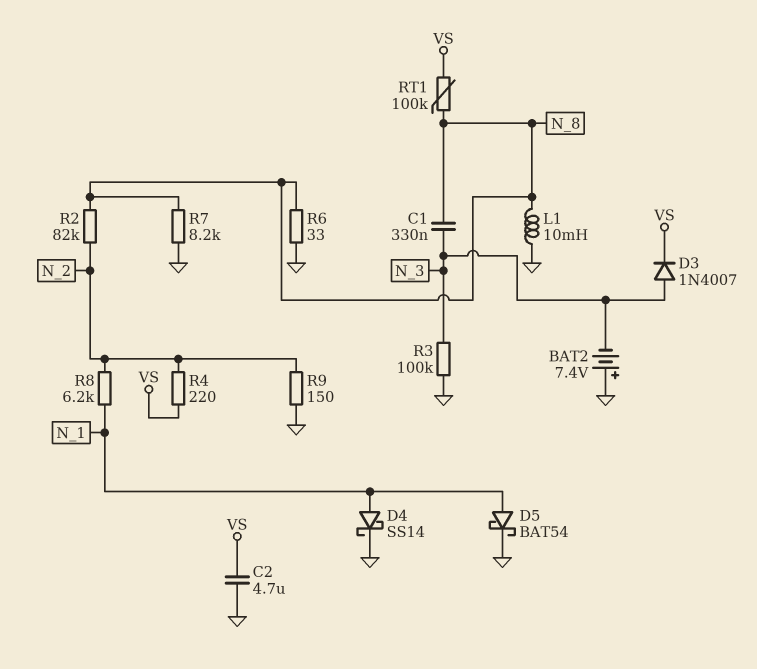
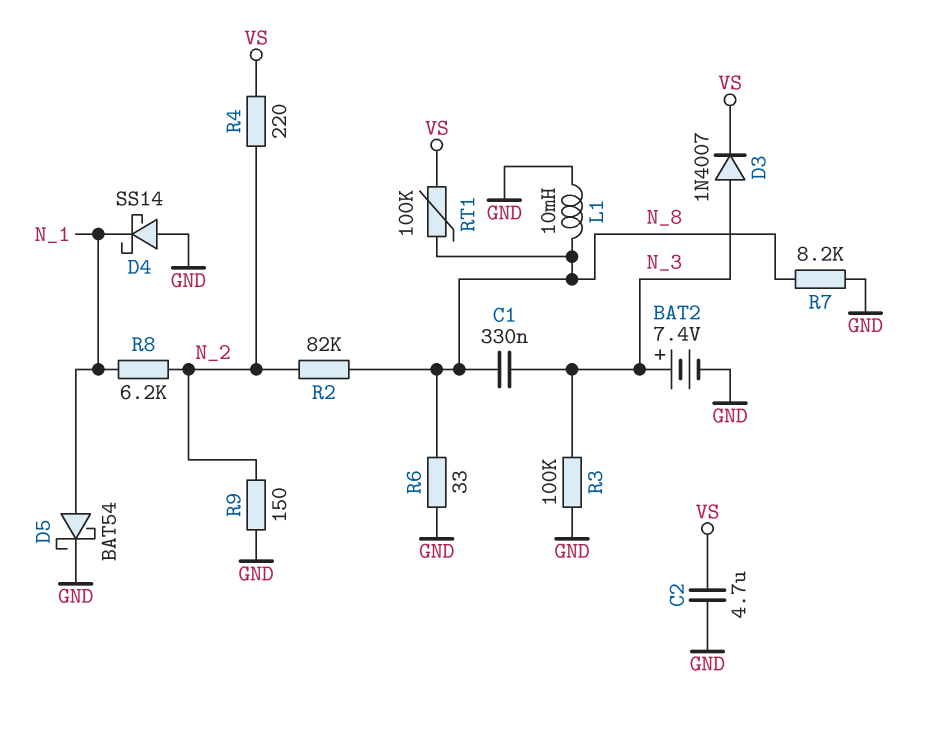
BAT2: 7.4V (plus GND, minus N_3) -> 7.4V (plus N_3, minus GND)
D4: schottky SS14 (A N_1, K GND) -> schottky SS14 (A GND, K N_1)

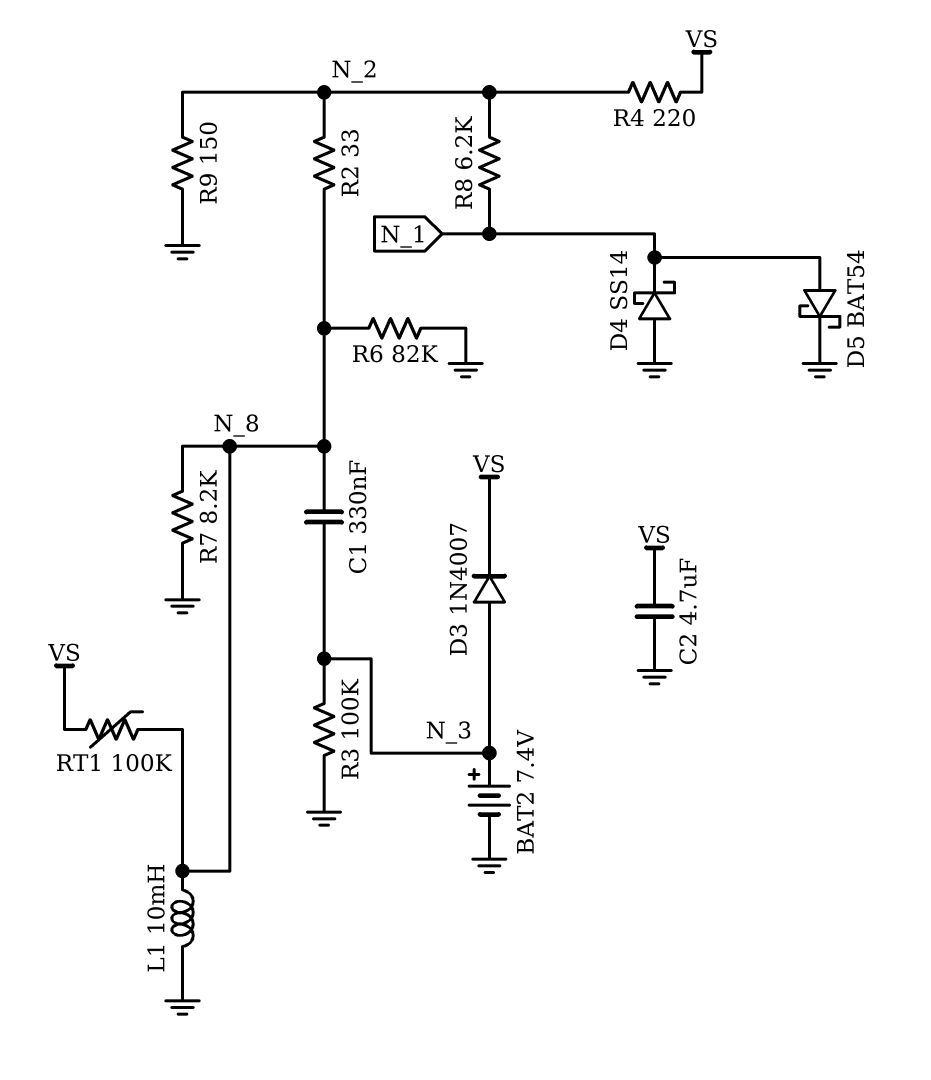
R2: 82k (N_2, N_8) -> 33 (N_2, N_8)
R6: 33 (GND, N_8) -> 82k (GND, N_8)

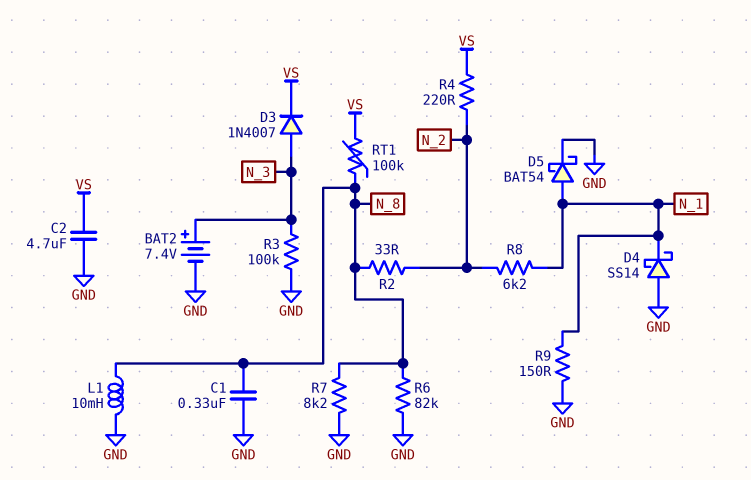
C1: 330nF (N_3, N_8) -> 330nF (GND, N_8)
R9: 150 (GND, N_2) -> 150 (GND, N_1)

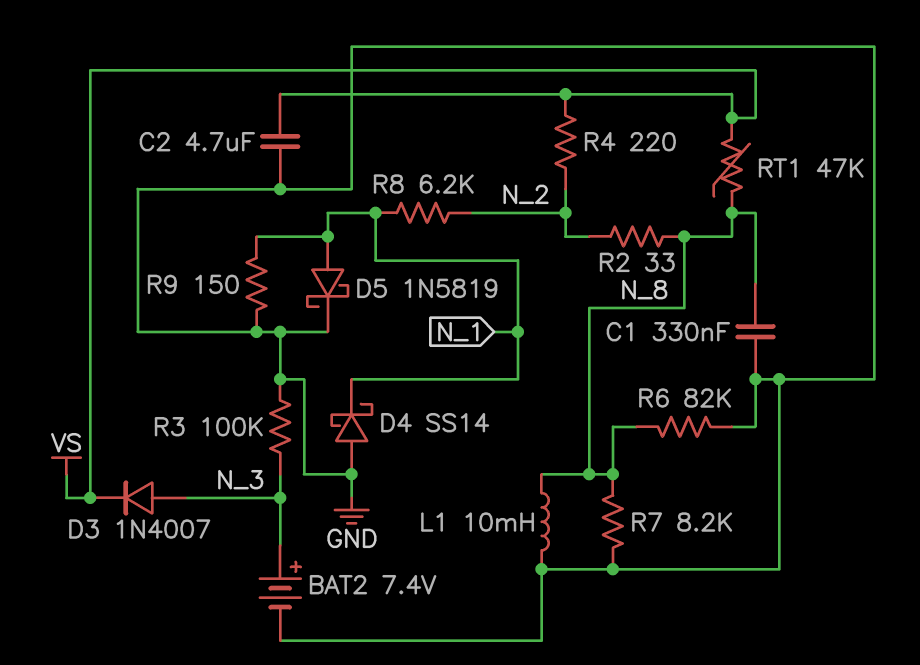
D5: schottky BAT54 (A N_1, K GND) -> schottky 1N5819 (A N_1, K GND)
RT1: 100k (N_8, VS) -> 47k (N_8, VS)

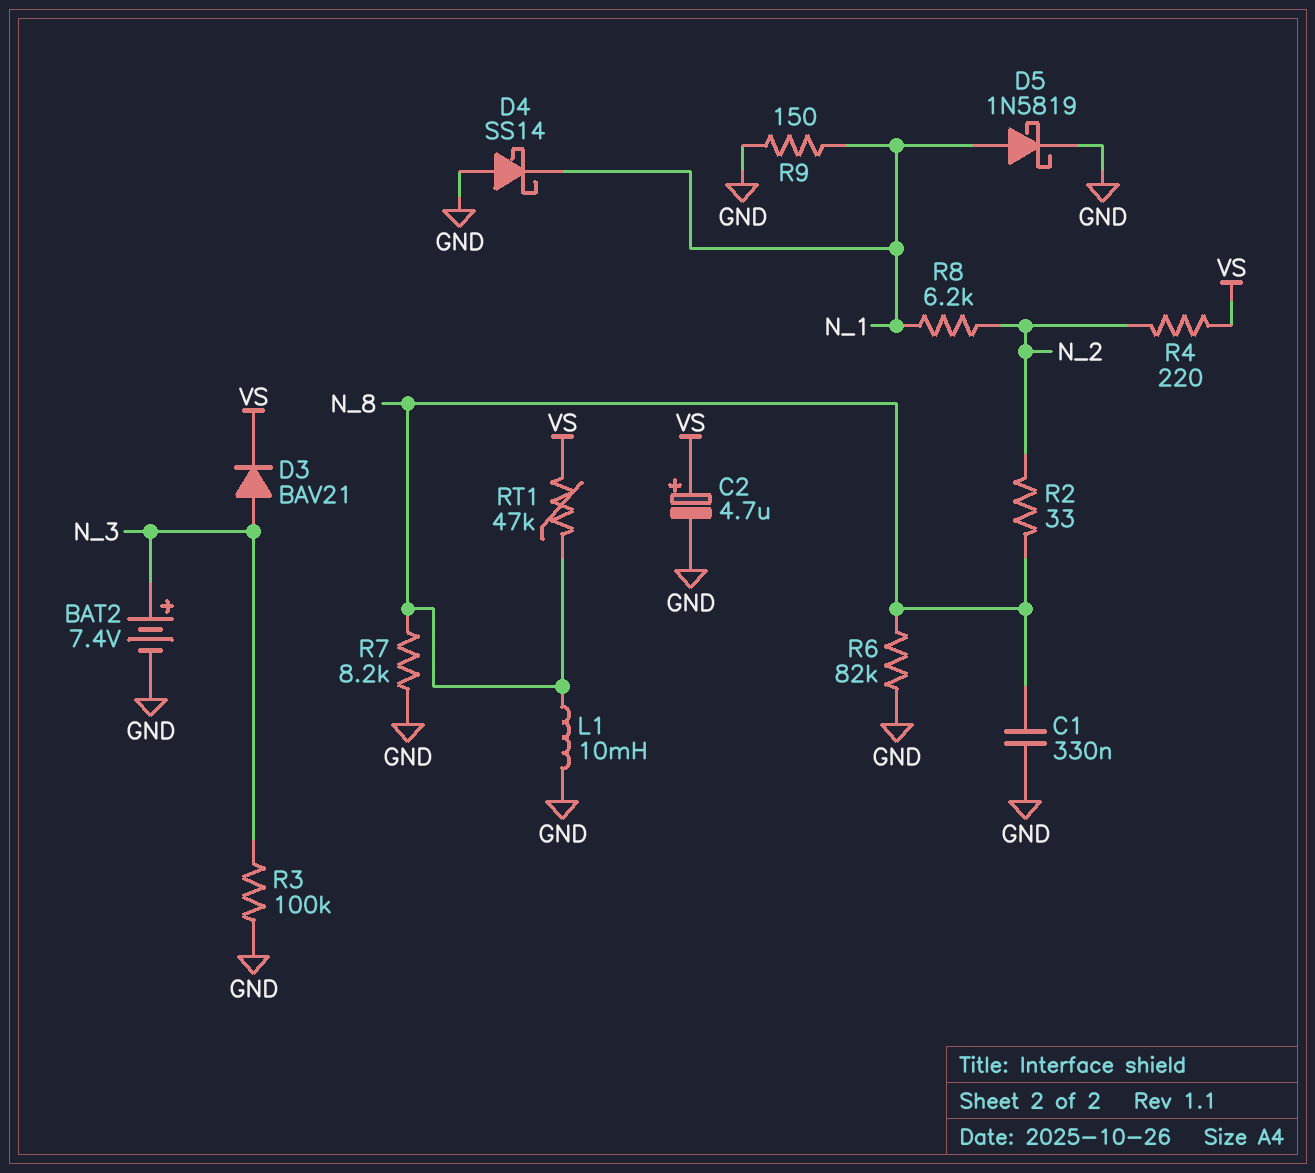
C2: 4.7uF (GND, VS) -> 4.7uF (plus VS, minus GND)
D3: diode 1N4007 (A N_3, K VS) -> diode BAV21 (A N_3, K VS)

